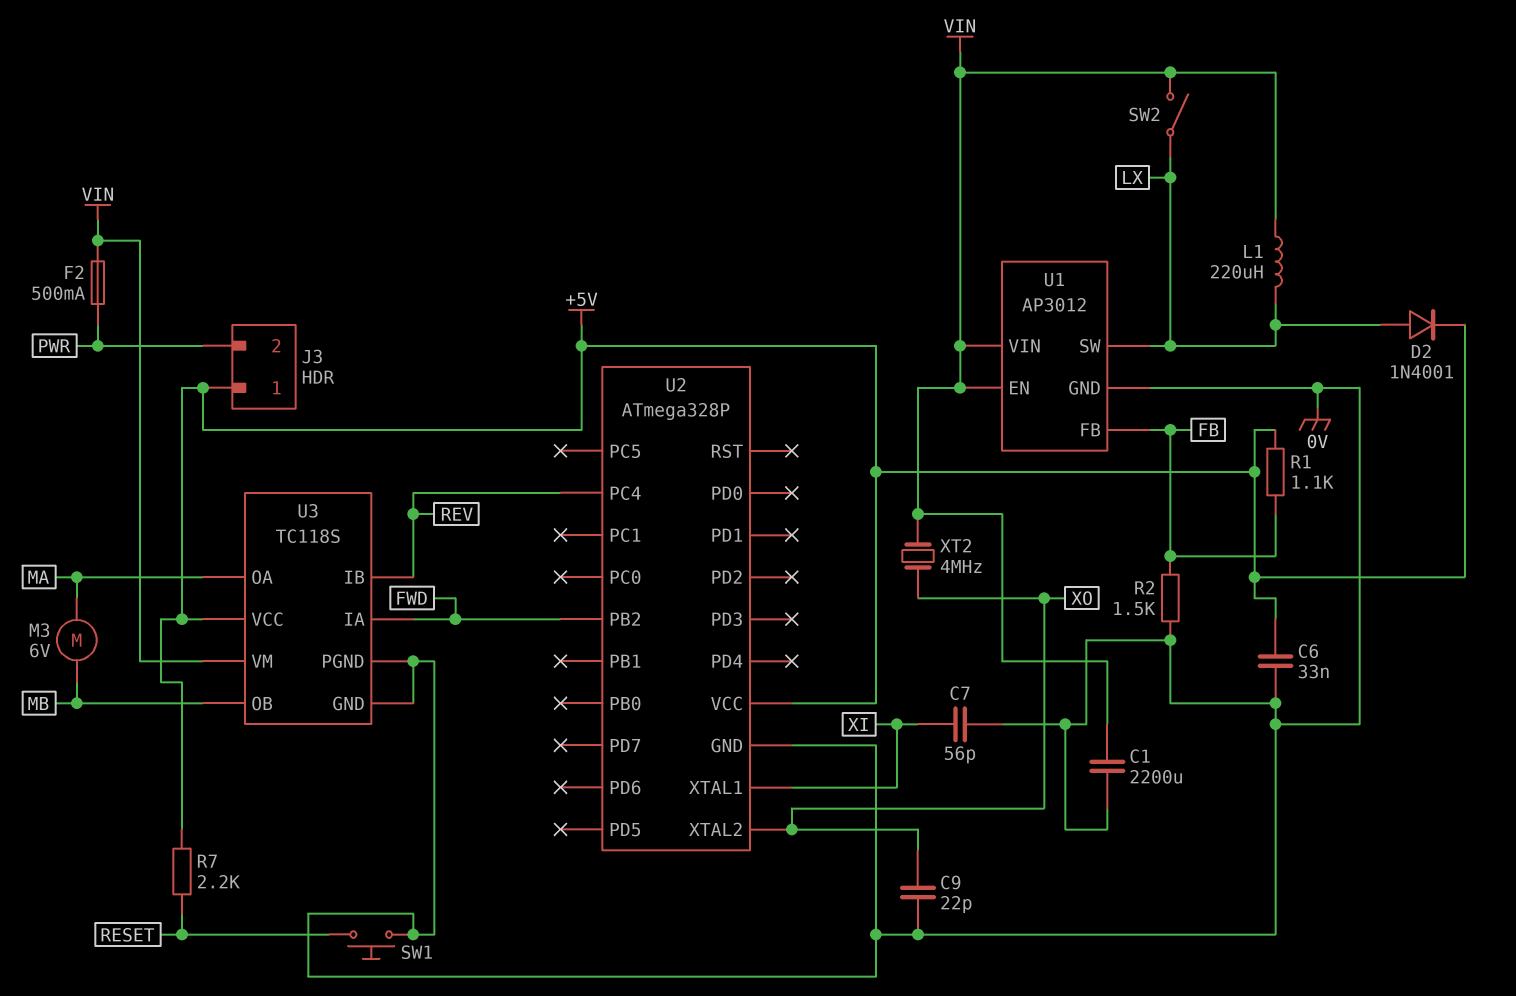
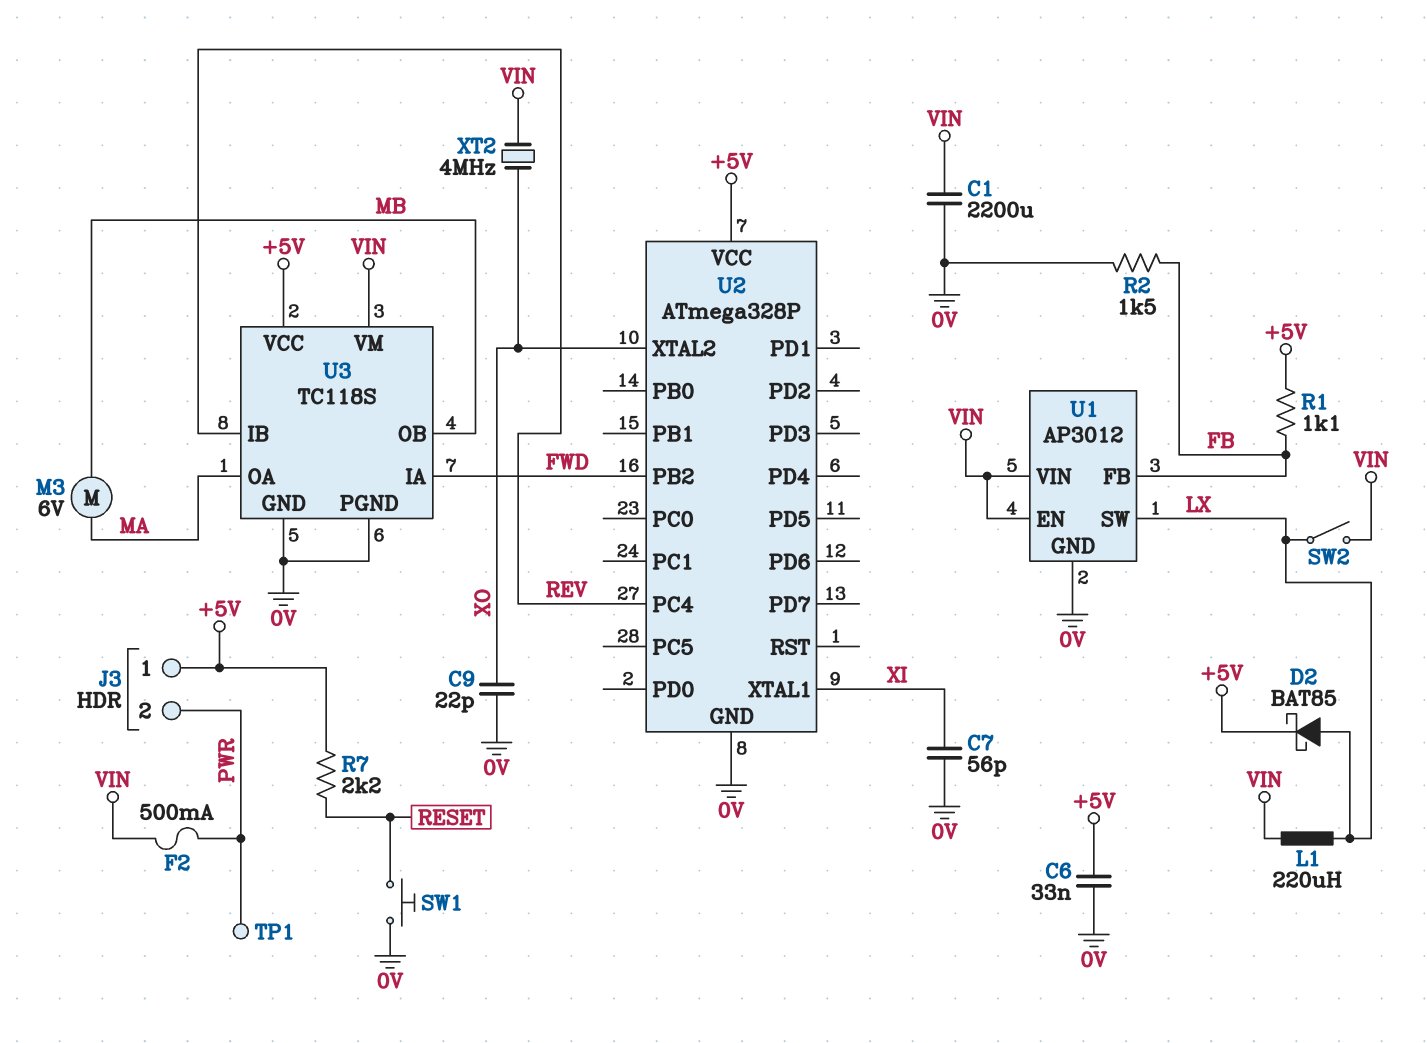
D2: diode 1N4001 (A LX, K +5V) -> schottky BAT85 (A LX, K +5V)
TP1: none -> test point (PWR)

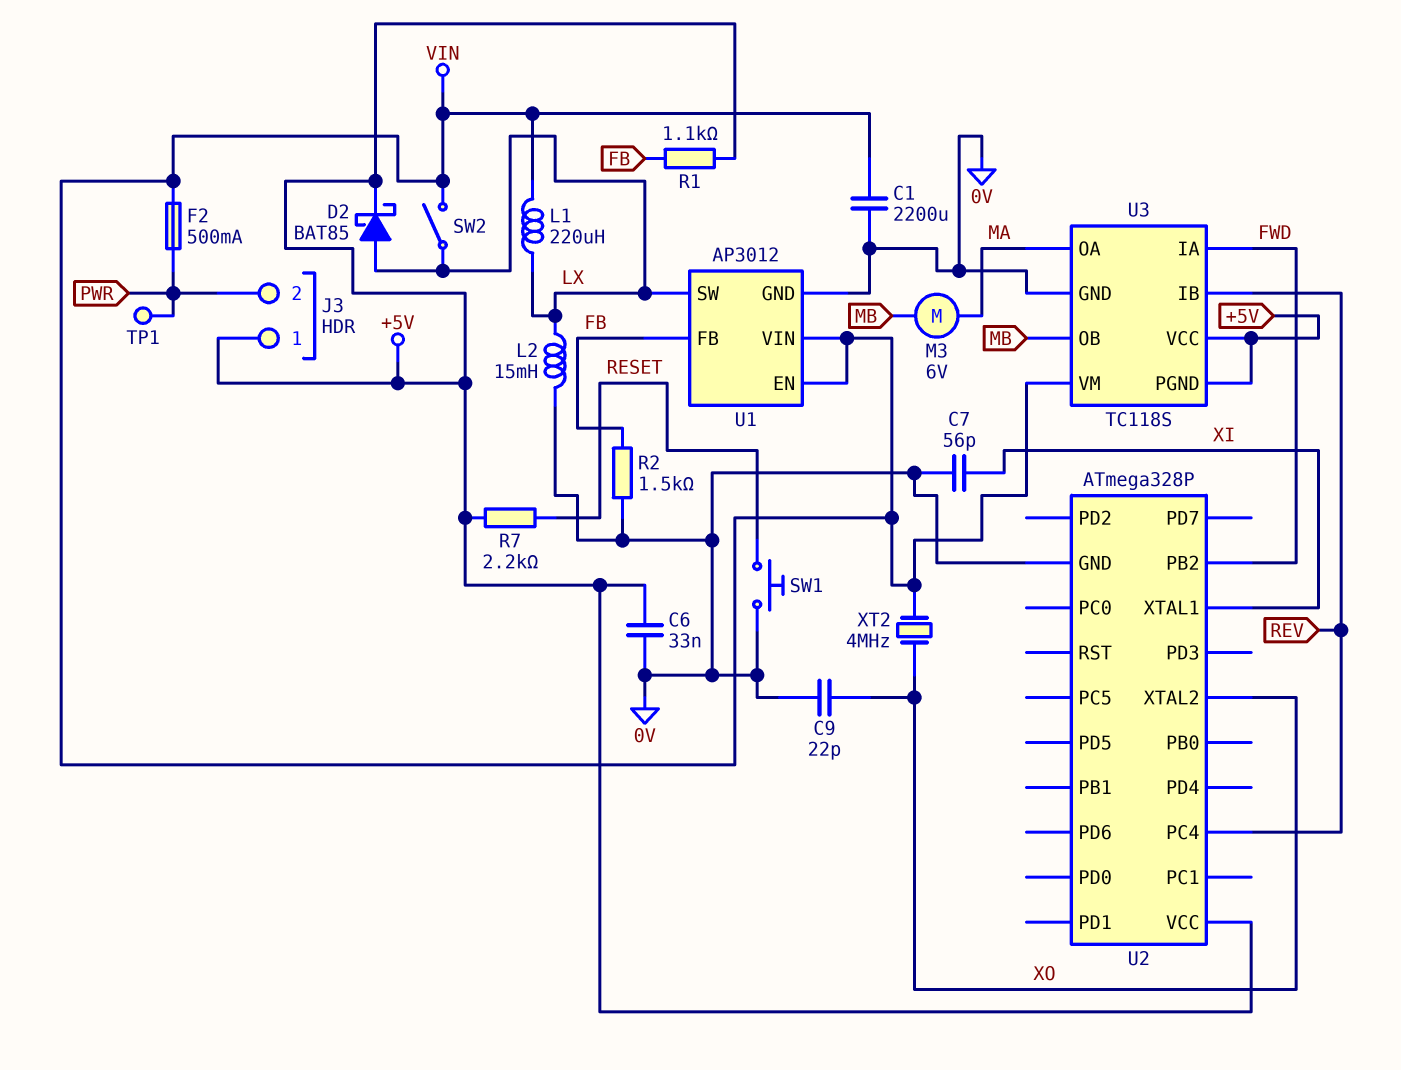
L2: none -> 15mH (0V, LX)
U3 pin PGND: 0V -> +5V

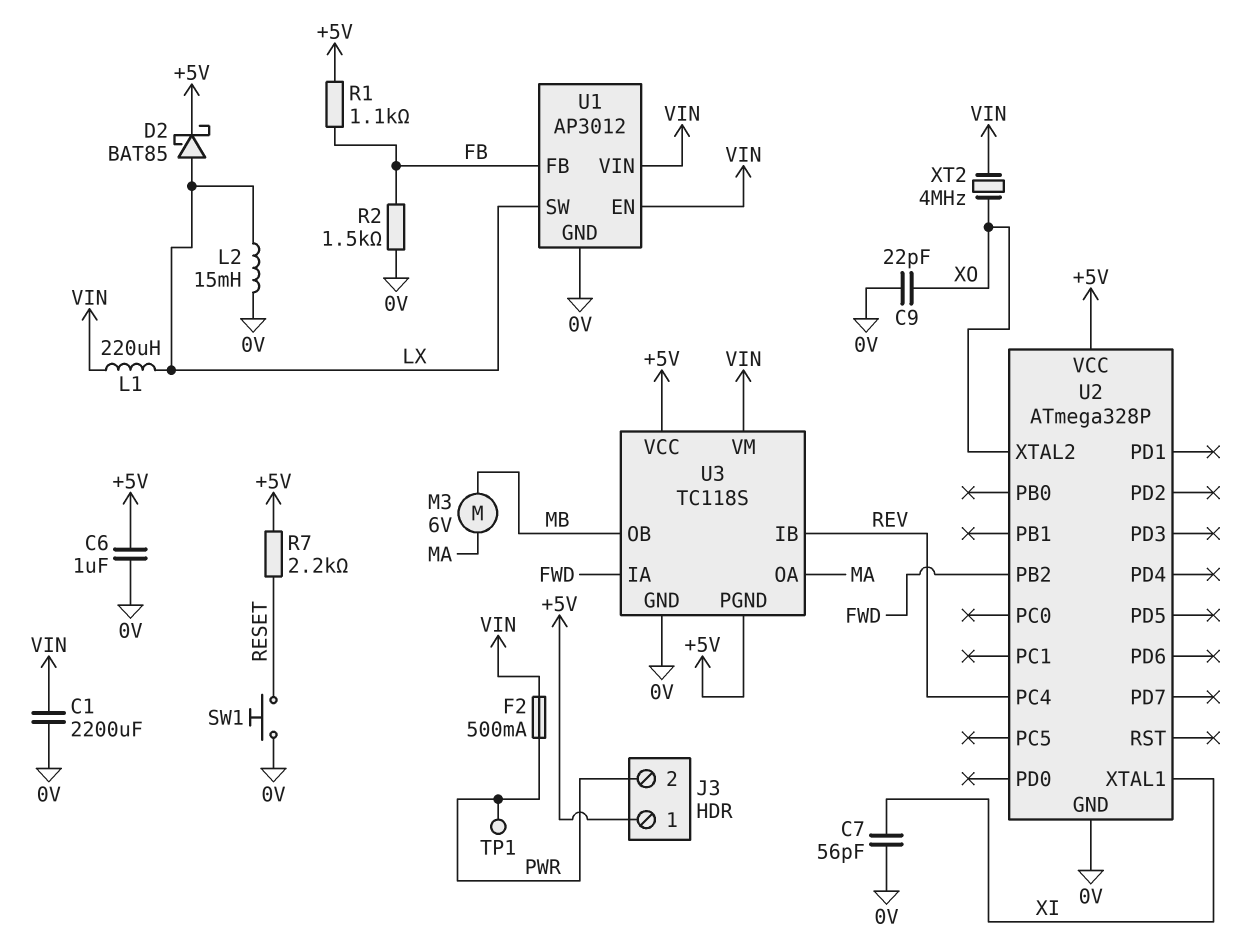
C6: 33nF (+5V, 0V) -> 1uF (+5V, 0V)
SW2: switch (LX, VIN) -> none

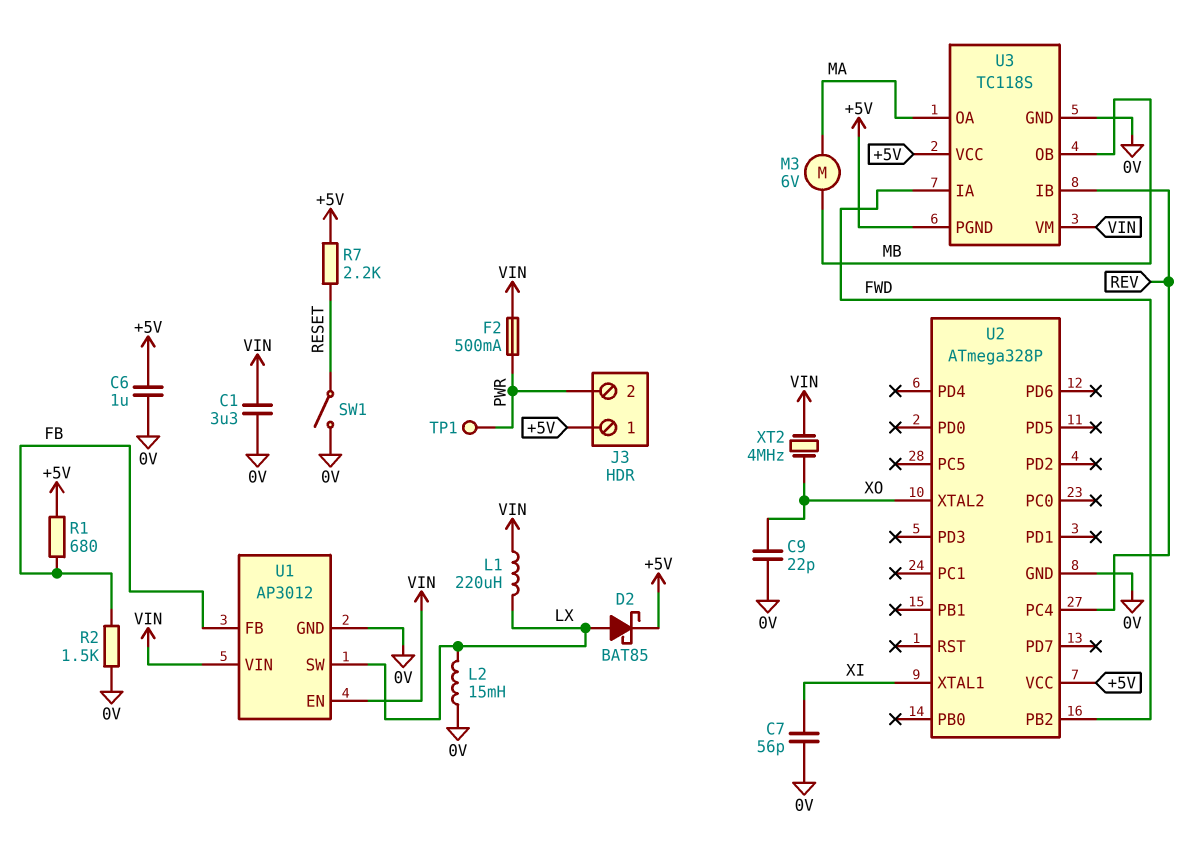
C1: 2200uF (0V, VIN) -> 3.3uF (0V, VIN)
R1: 1.1k (+5V, FB) -> 680 (+5V, FB)
SW1: button (0V, RESET) -> switch (0V, RESET)

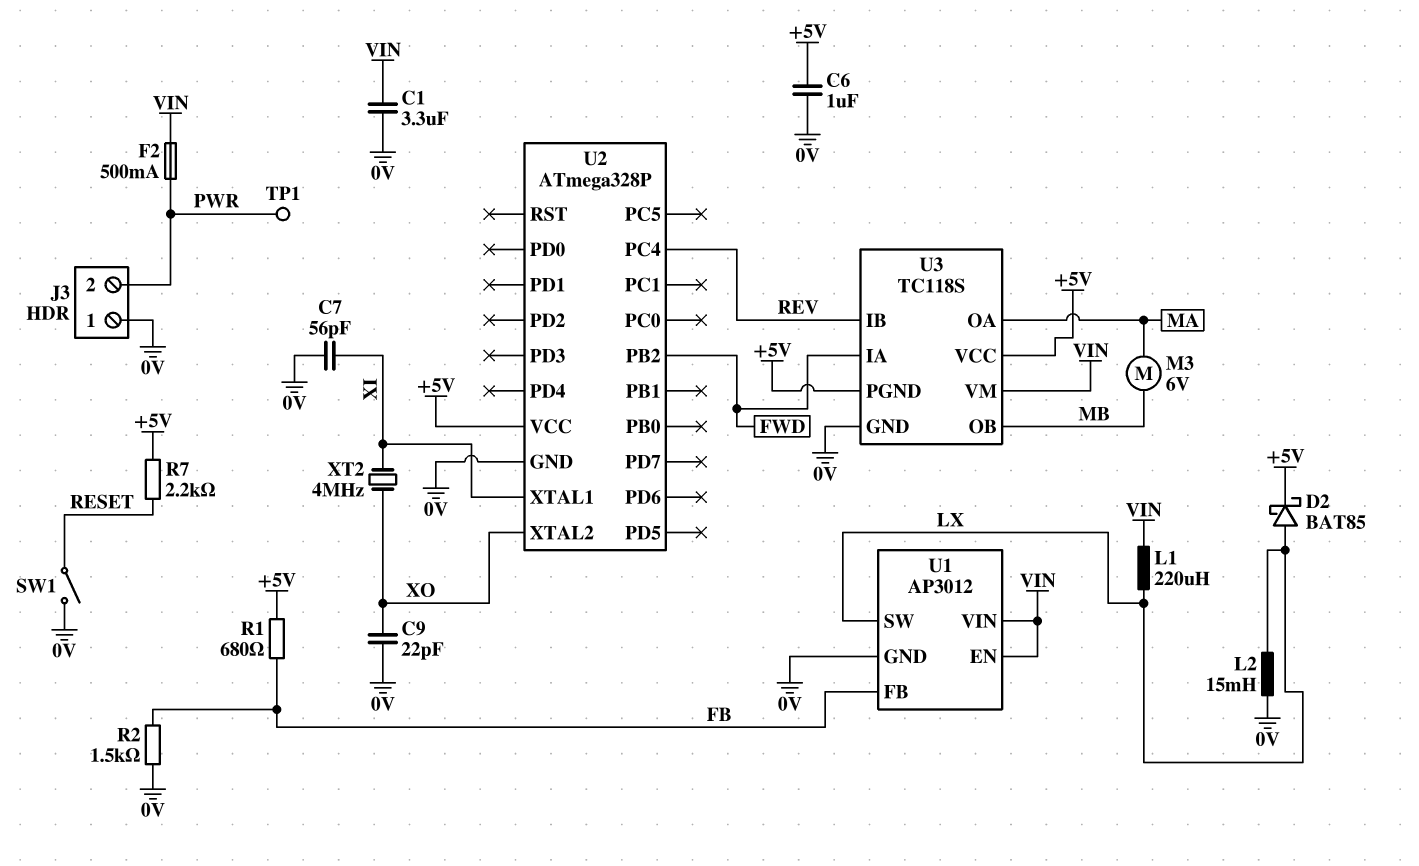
J3 pin 1: +5V -> 0V
XT2: 4MHz (VIN, XO) -> 4MHz (XI, XO)

